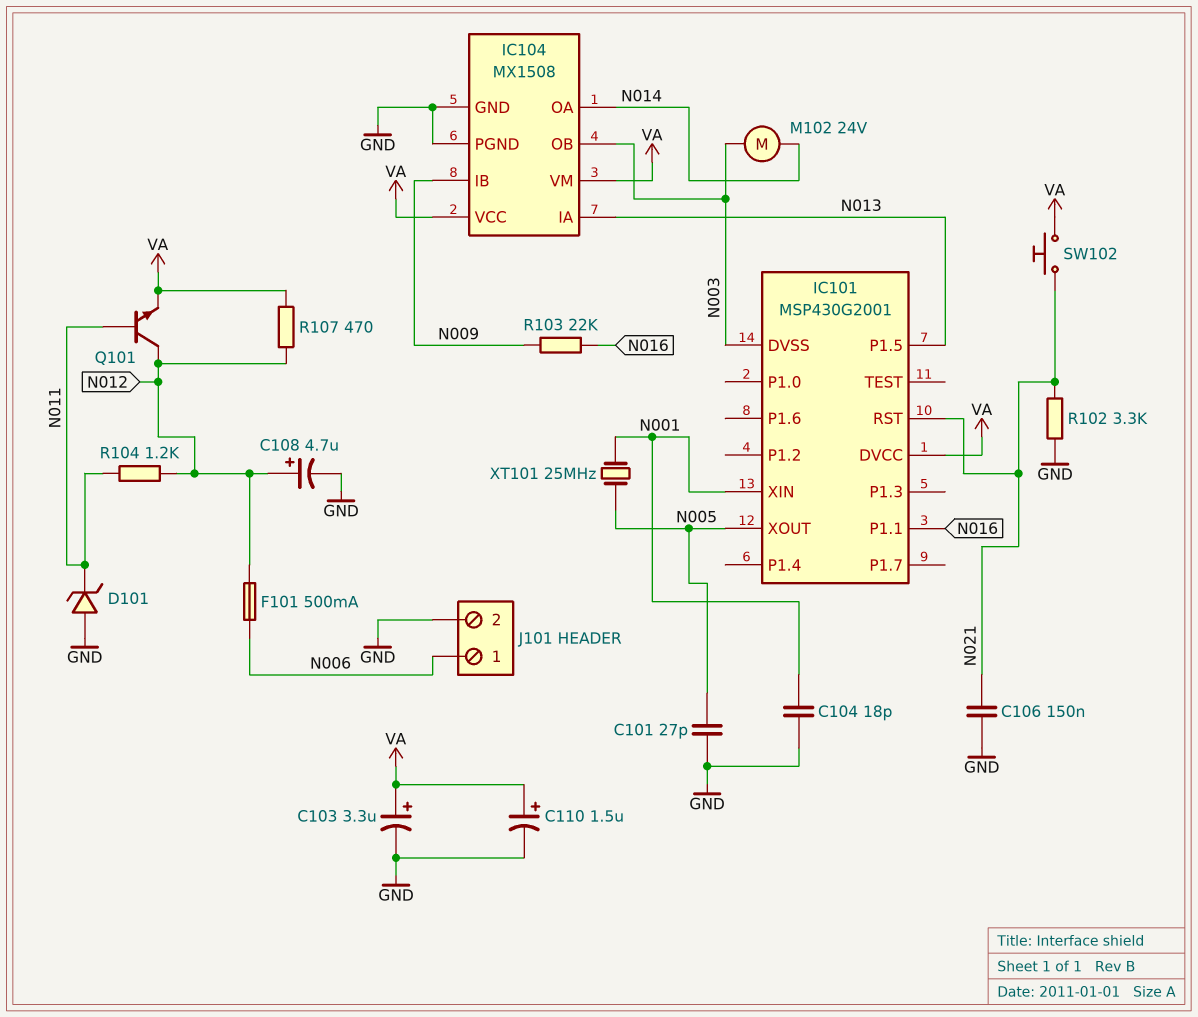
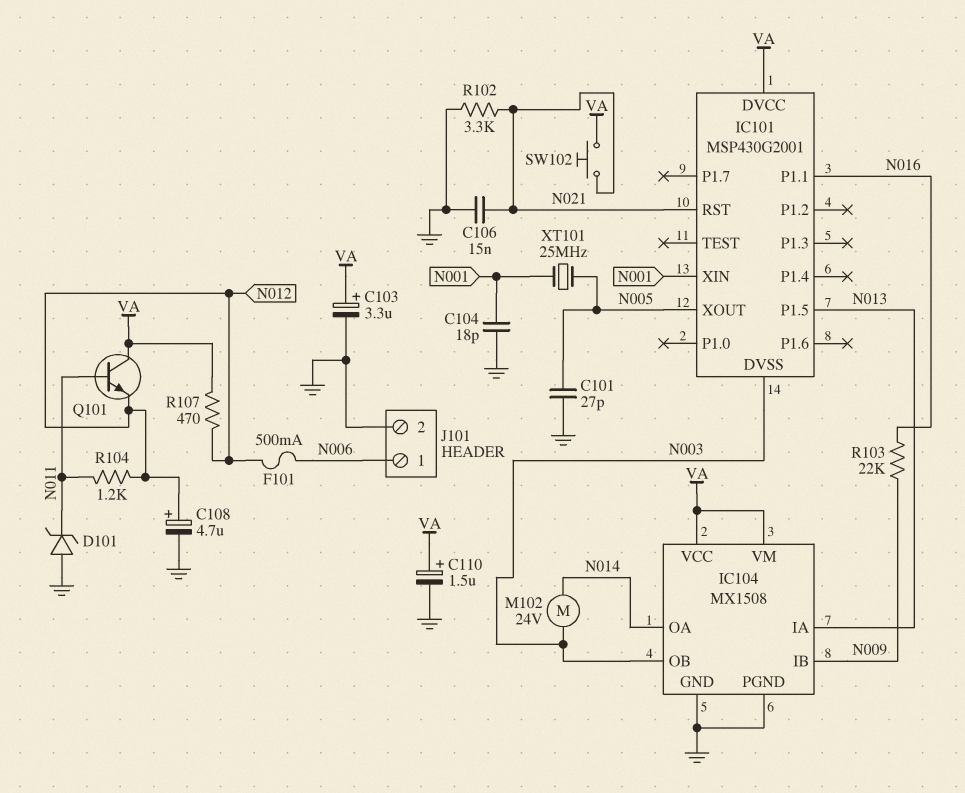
C106: 150nF (GND, N021) -> 15nF (GND, N021)
Q101: NPN (B N011, C N012, E VA) -> NPN (B N011, C VA, E N012)

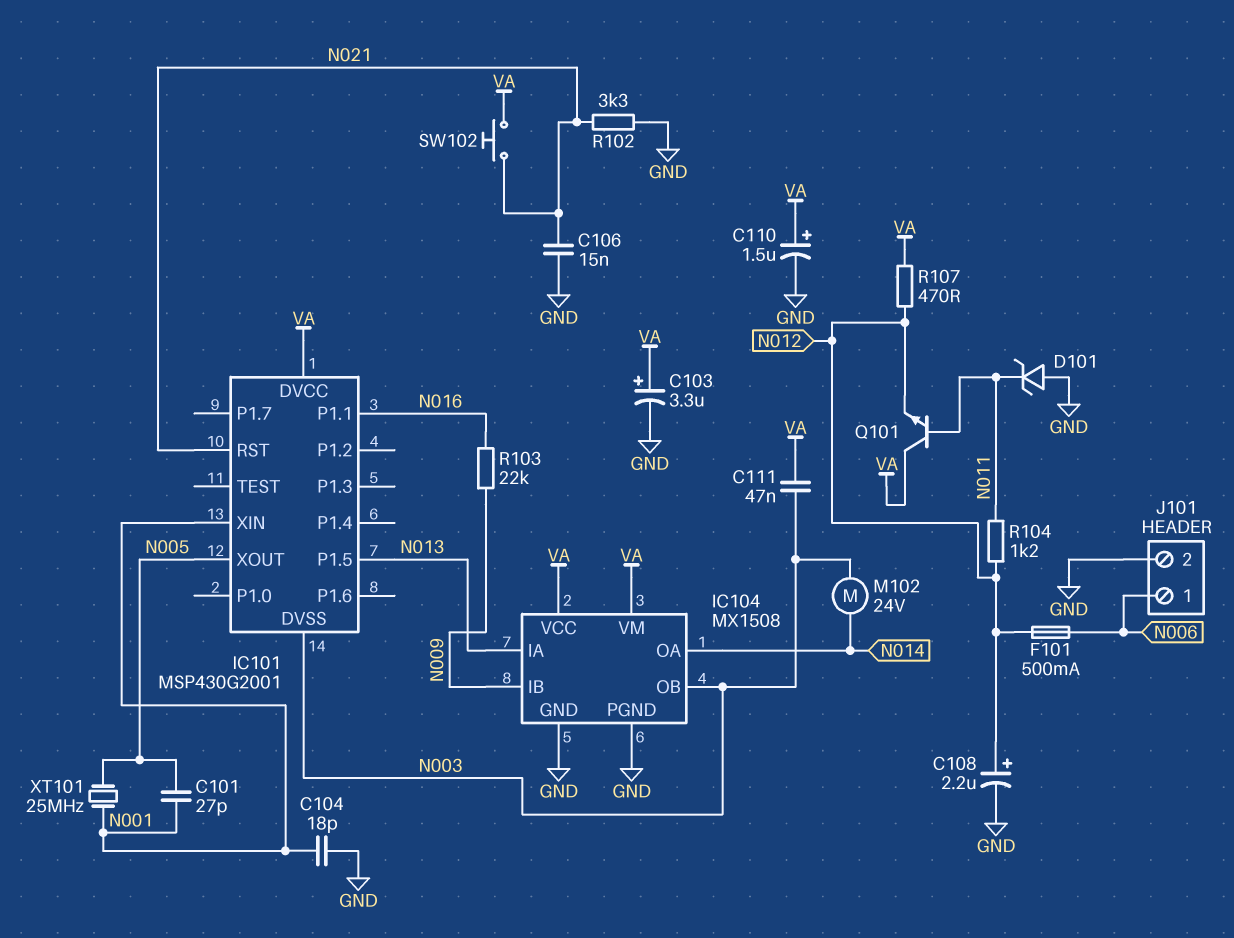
C101: 27pF (GND, N005) -> 27pF (N001, N005)
C108: 4.7uF (plus N012, minus GND) -> 2.2uF (plus N012, minus GND)
C111: none -> 47nF (N003, VA)

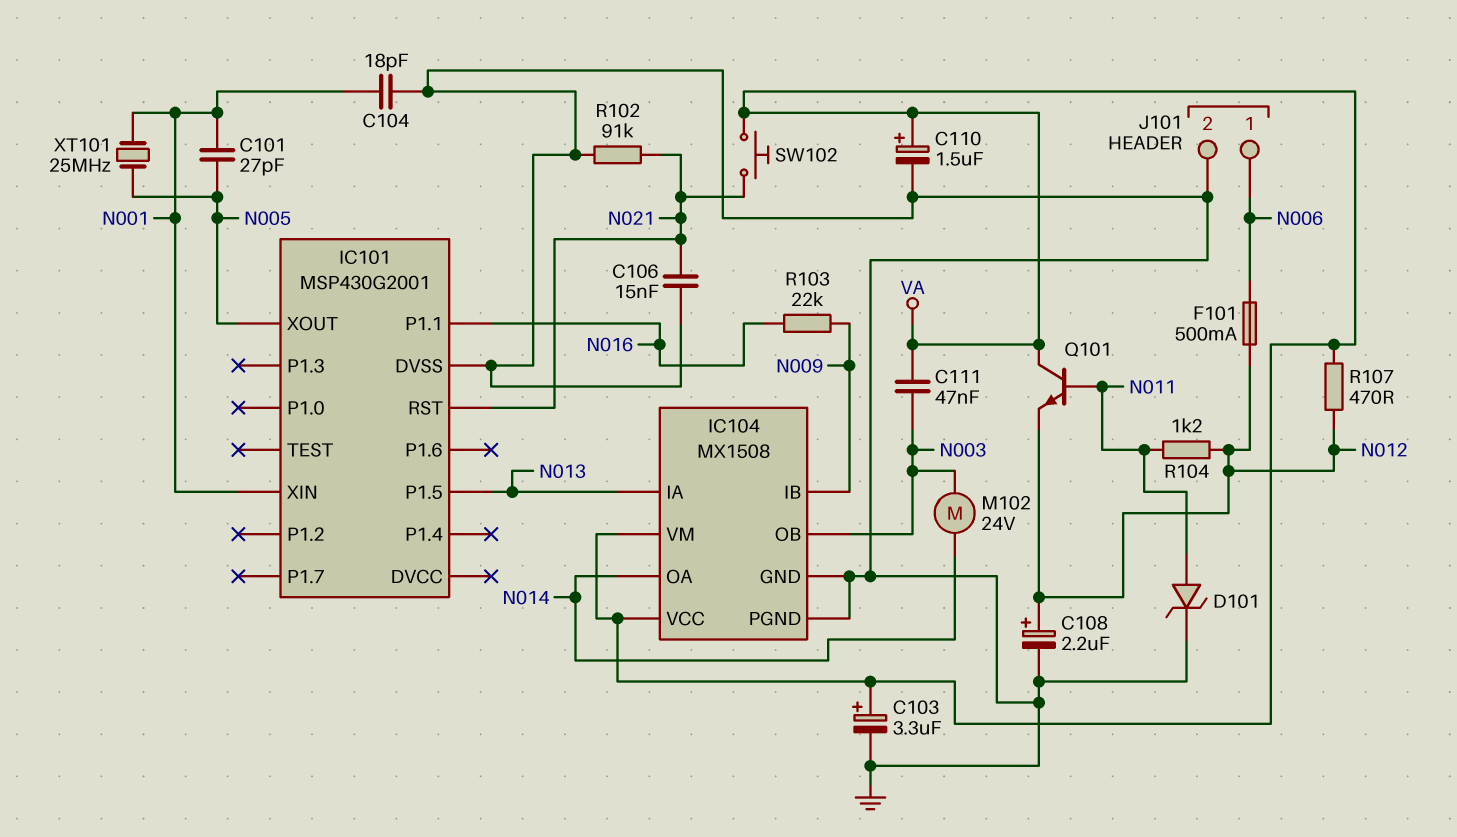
D101: zener (A GND, K N011) -> zener (A N011, K GND)
IC101 pin DVCC: VA -> none
IC101 pin DVSS: N003 -> GND
R102: 3.3k (GND, N021) -> 91k (GND, N021)

